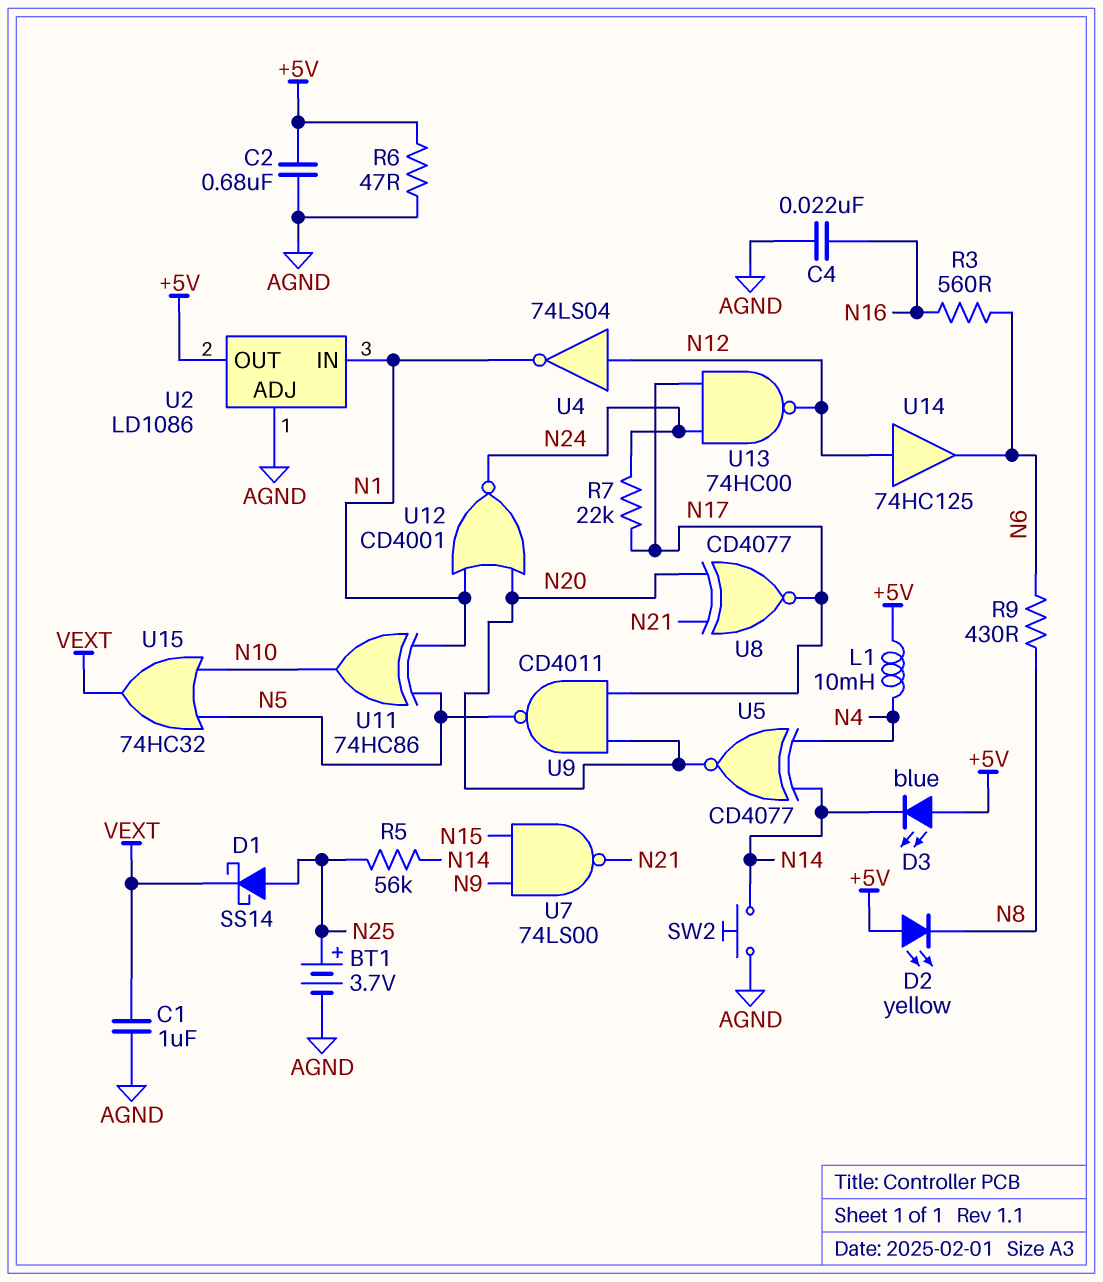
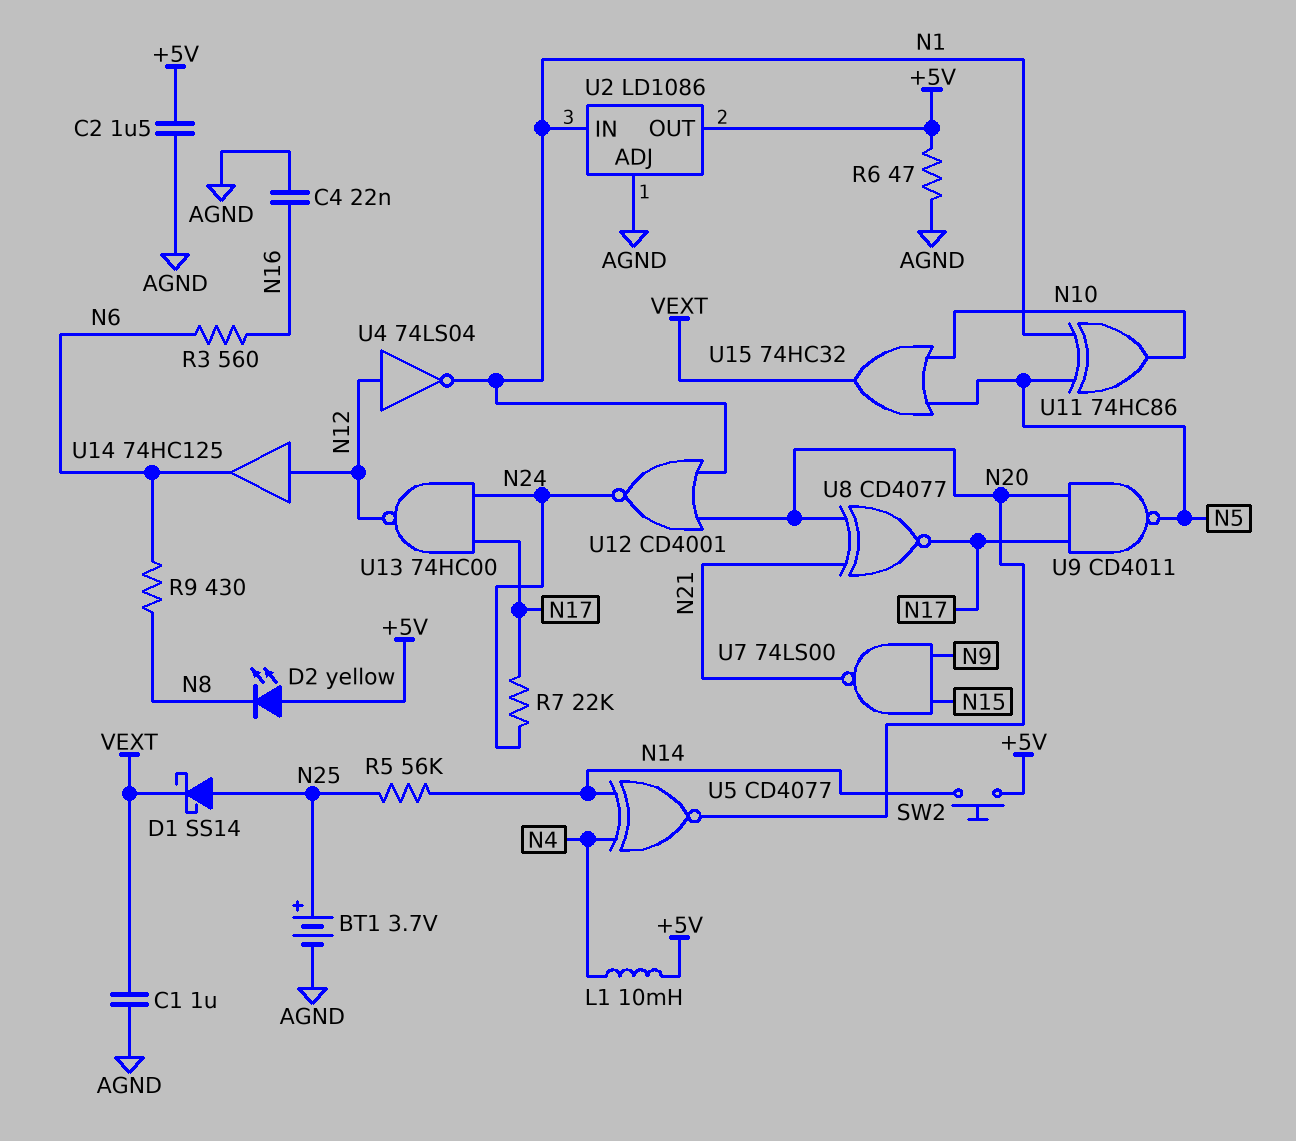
C2: 680nF (+5V, AGND) -> 1.5uF (+5V, AGND)
D3: LED blue (A +5V, K N14) -> none
SW2: button (AGND, N14) -> button (+5V, N14)

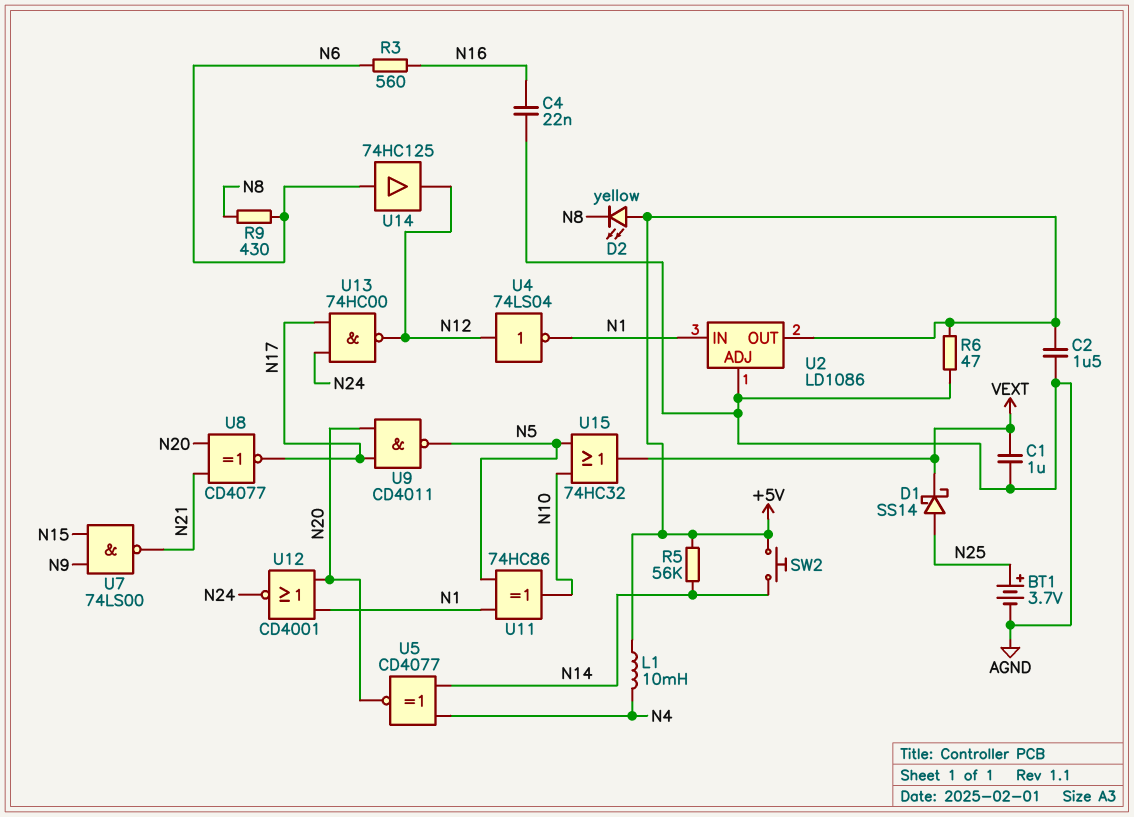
R5: 56k (N14, N25) -> 56k (+5V, N14)
R7: 22k (N17, N24) -> none
U14: buffer 74HC125 (in N12, out N6) -> buffer 74HC125 (in N6, out N12)

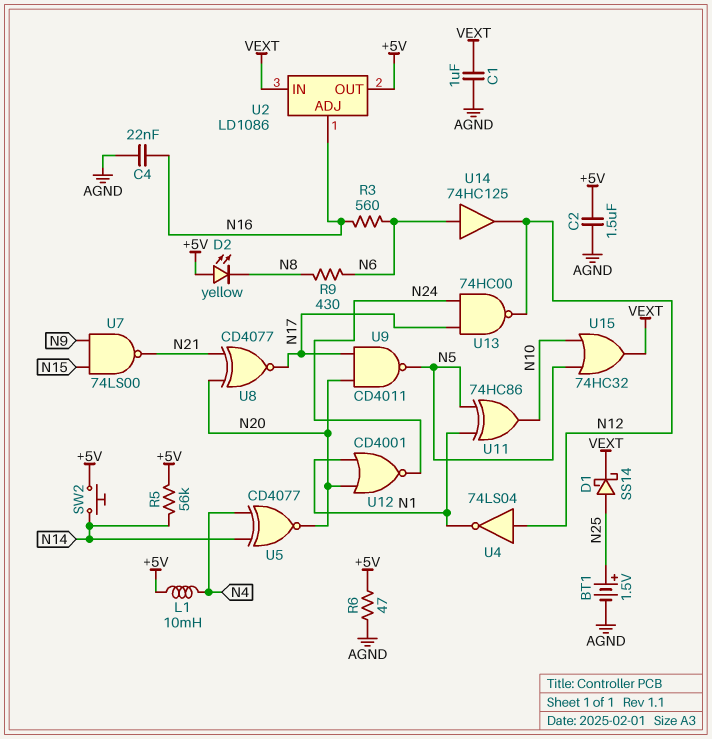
BT1: 3.7V (plus N25, minus AGND) -> 1.5V (plus N25, minus AGND)
U2 pin ADJ: AGND -> N16
U2 pin IN: N1 -> VEXT

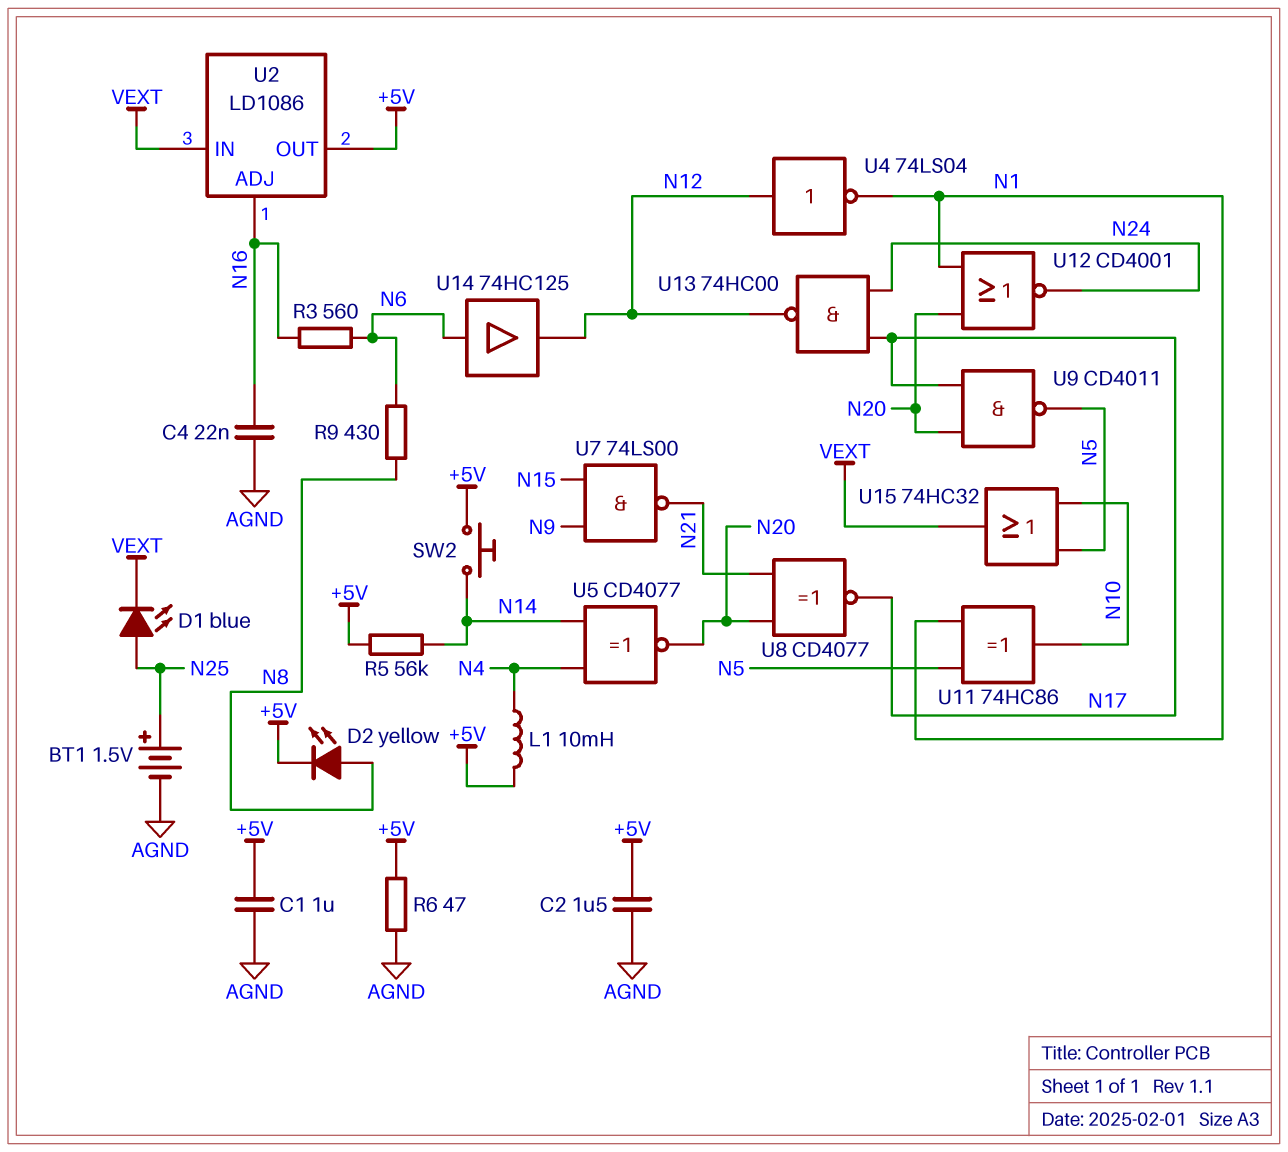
C1: 1uF (AGND, VEXT) -> 1uF (+5V, AGND)
D1: schottky SS14 (A N25, K VEXT) -> LED blue (A N25, K VEXT)
D2: LED yellow (A +5V, K N8) -> LED yellow (A N8, K +5V)

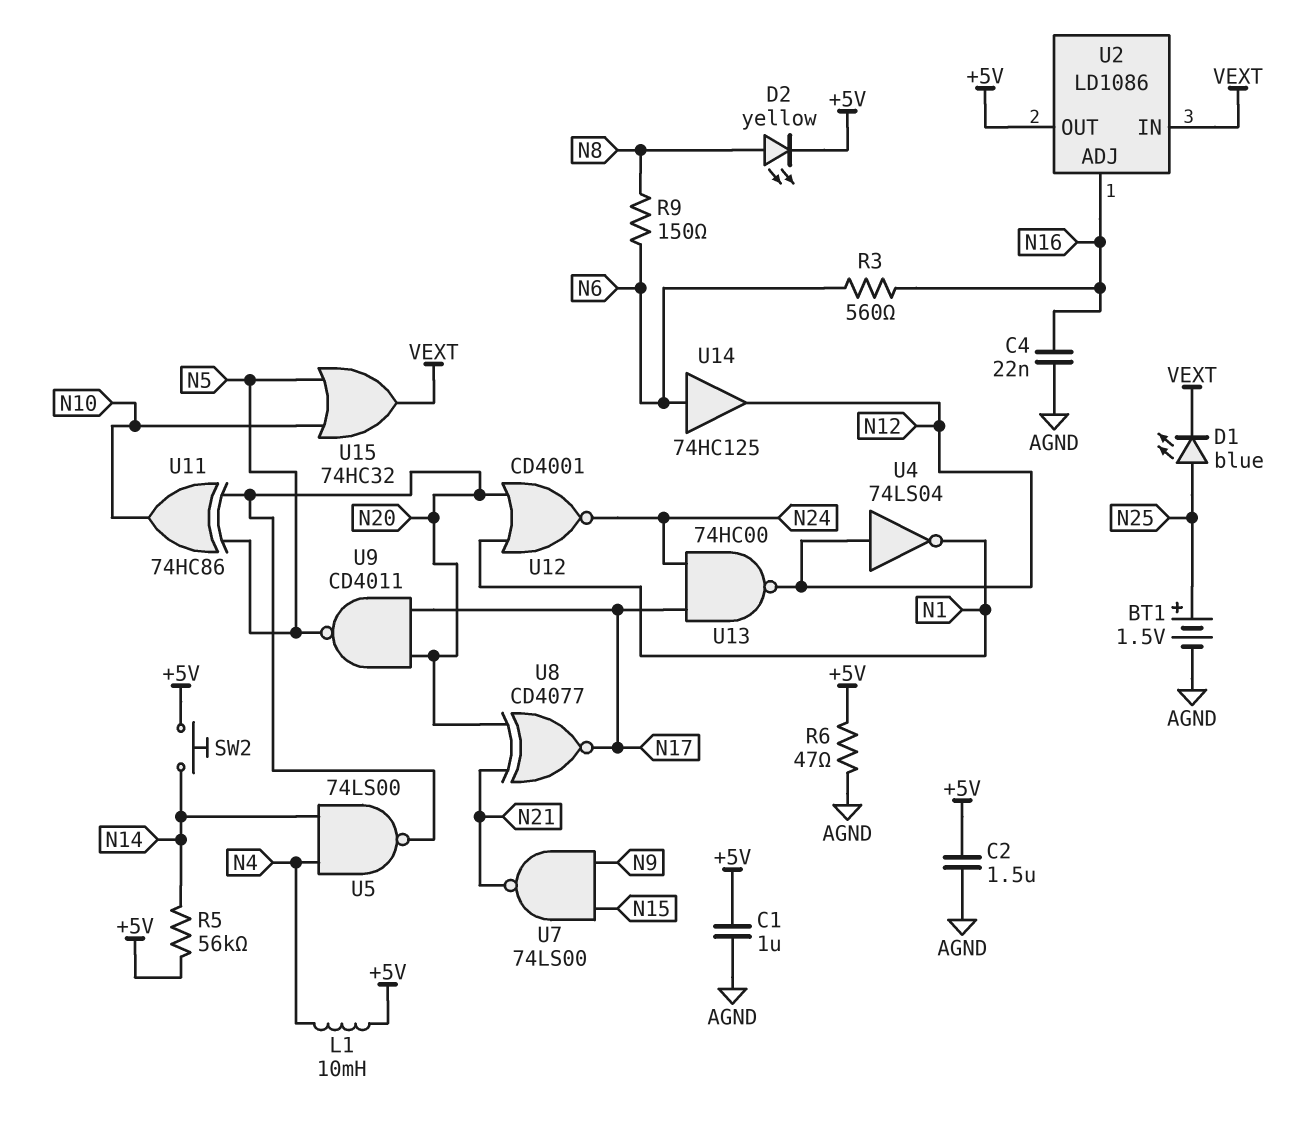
R9: 430 (N6, N8) -> 150 (N6, N8)
U5: XNOR CD4077 (in N4, in N14, out N20) -> NAND 74LS00 (in N4, in N14, out N20)
U11: XOR 74HC86 (in N1, in N5, out N10) -> XOR 74HC86 (in N5, in N20, out N10)

